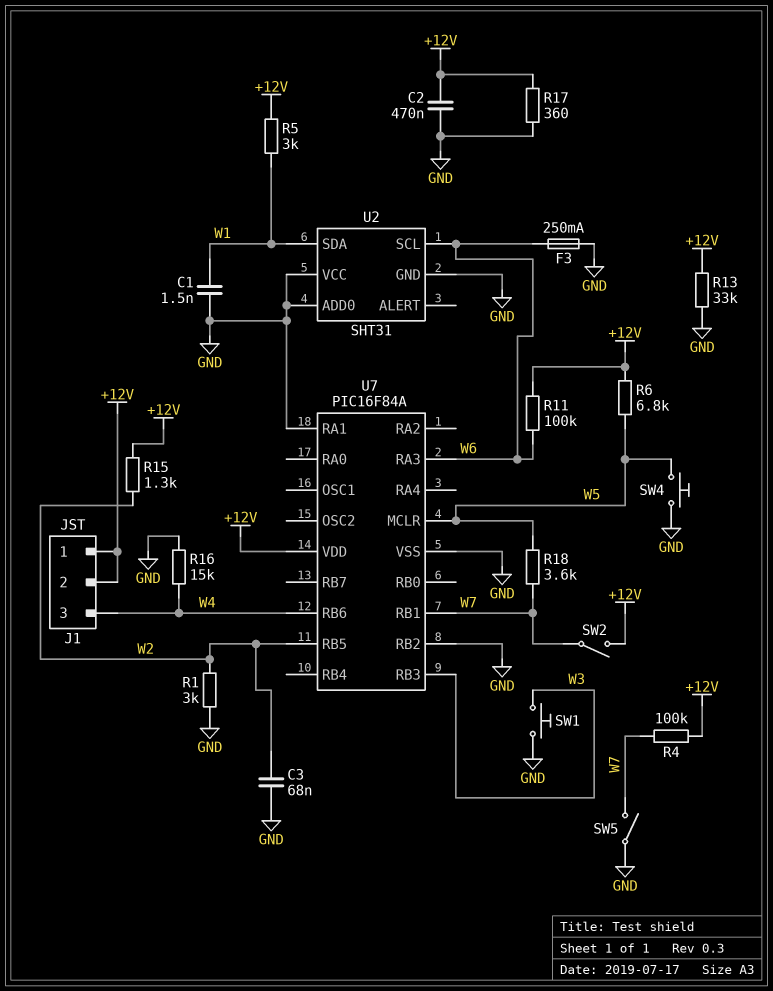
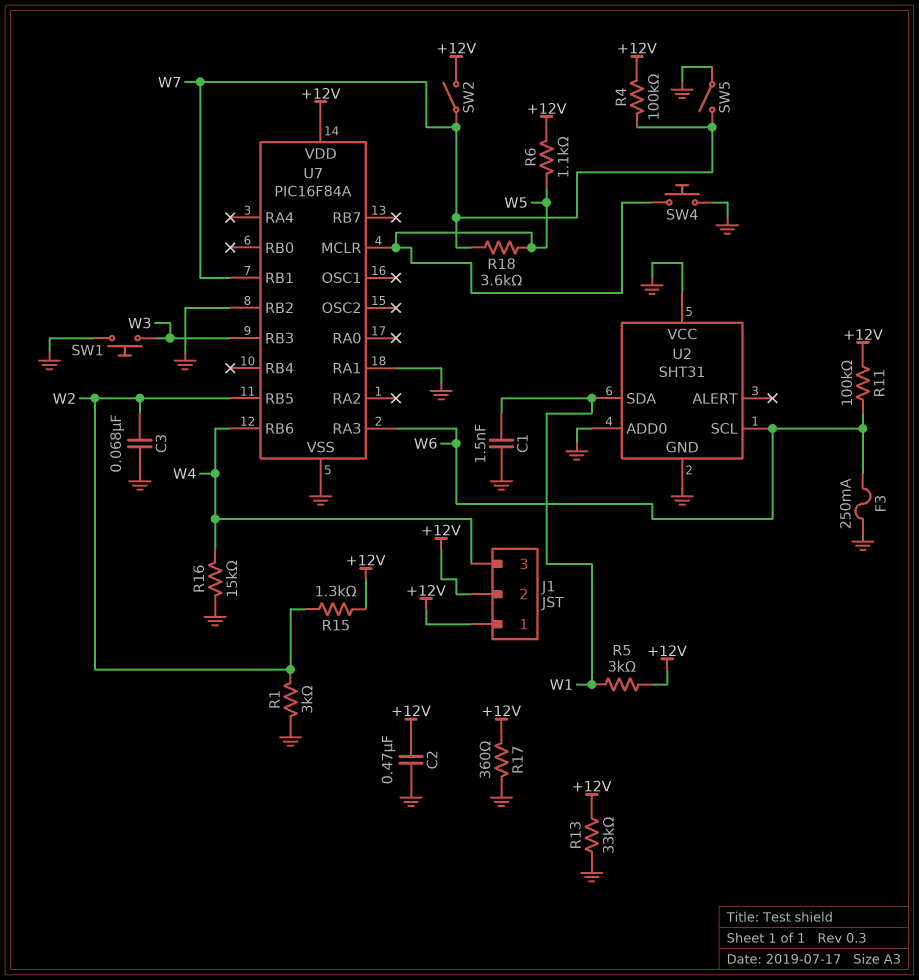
R6: 6.8k (+12V, W5) -> 1.1k (+12V, W5)

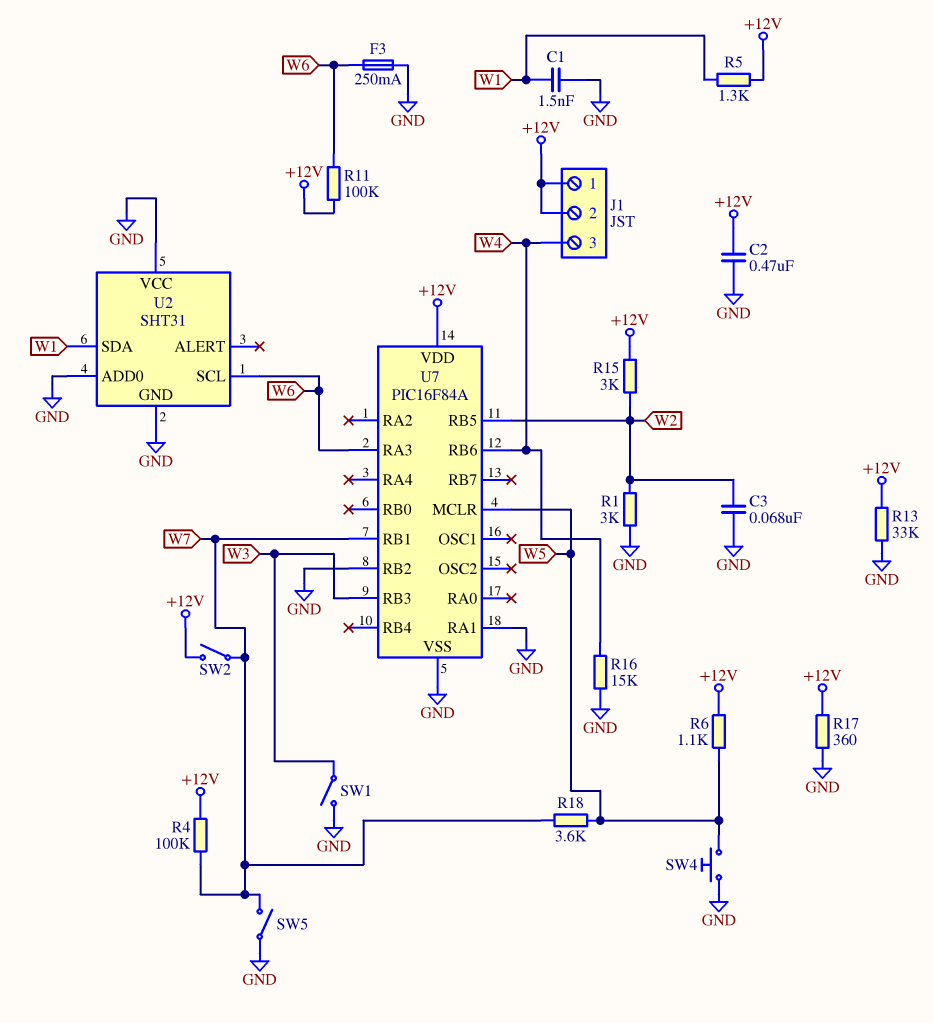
R5: 3k (+12V, W1) -> 1.3k (+12V, W1)
R15: 1.3k (+12V, W2) -> 3k (+12V, W2)
SW1: button (GND, W3) -> switch (GND, W3)

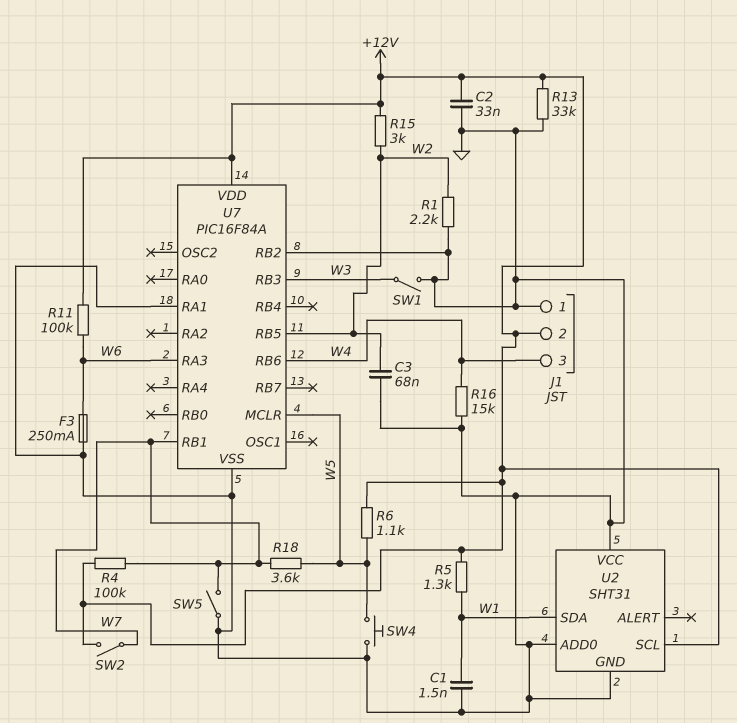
C2: 470nF (+12V, GND) -> 33nF (+12V, GND)
J1 pin 1: +12V -> GND
R1: 3k (GND, W2) -> 2.2k (GND, W2)
R17: 360 (+12V, GND) -> none
U2 pin SCL: W6 -> +12V

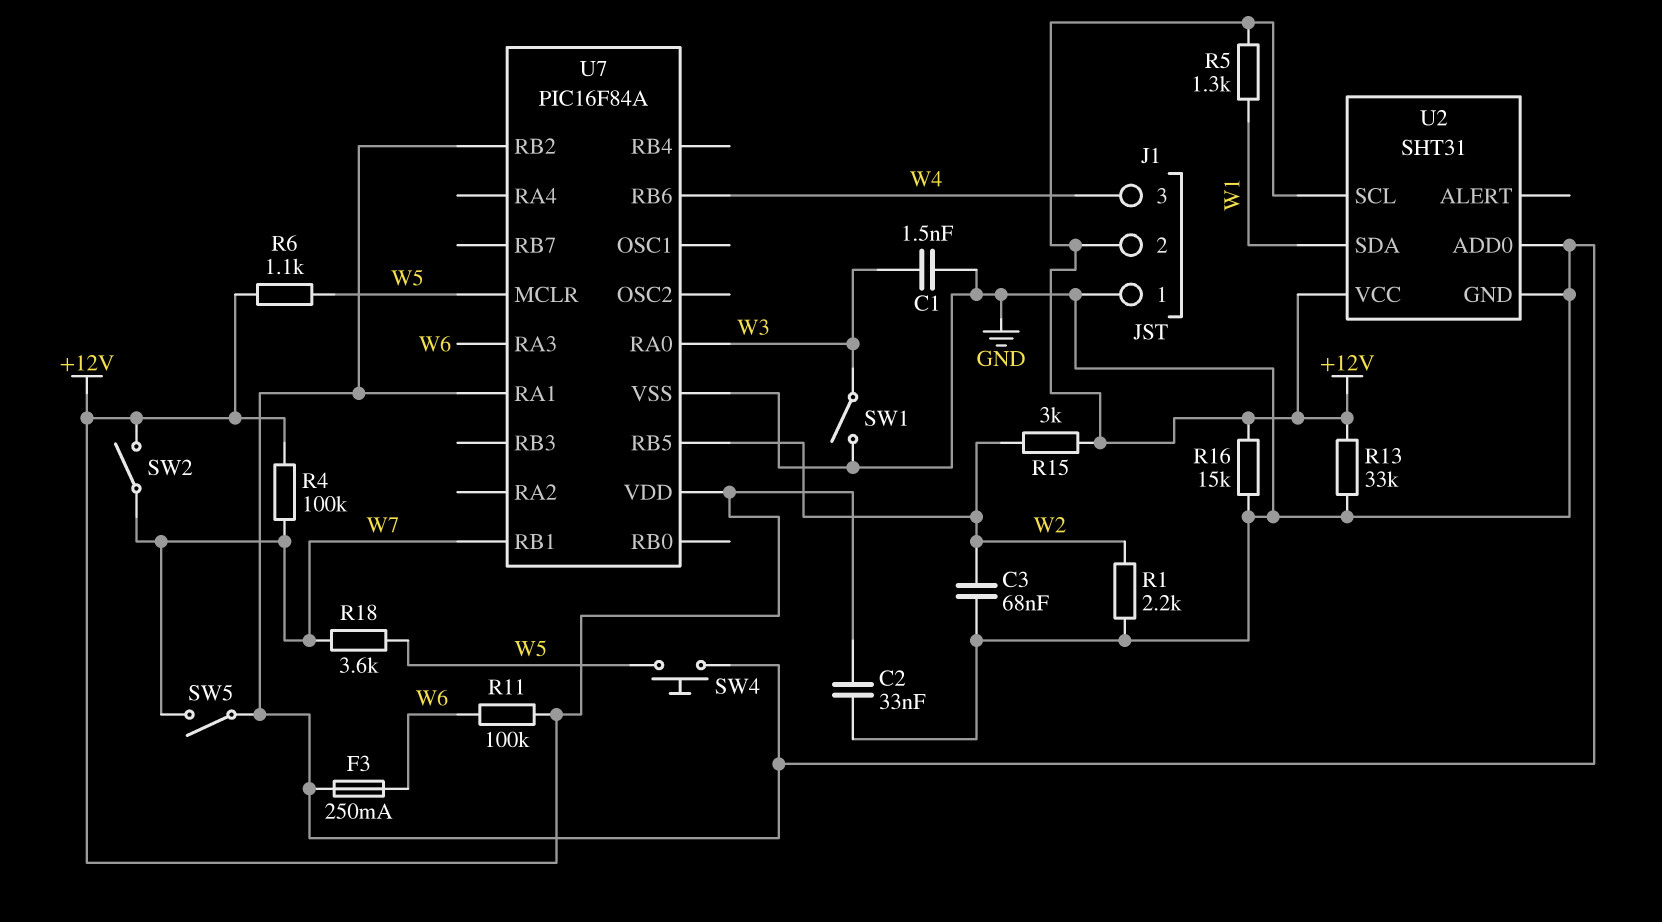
C1: 1.5nF (GND, W1) -> 1.5nF (GND, W3)
R16: 15k (GND, W4) -> 15k (+12V, GND)
U2 pin VCC: GND -> +12V
U7 pin RA0: none -> W3
U7 pin RB3: W3 -> none

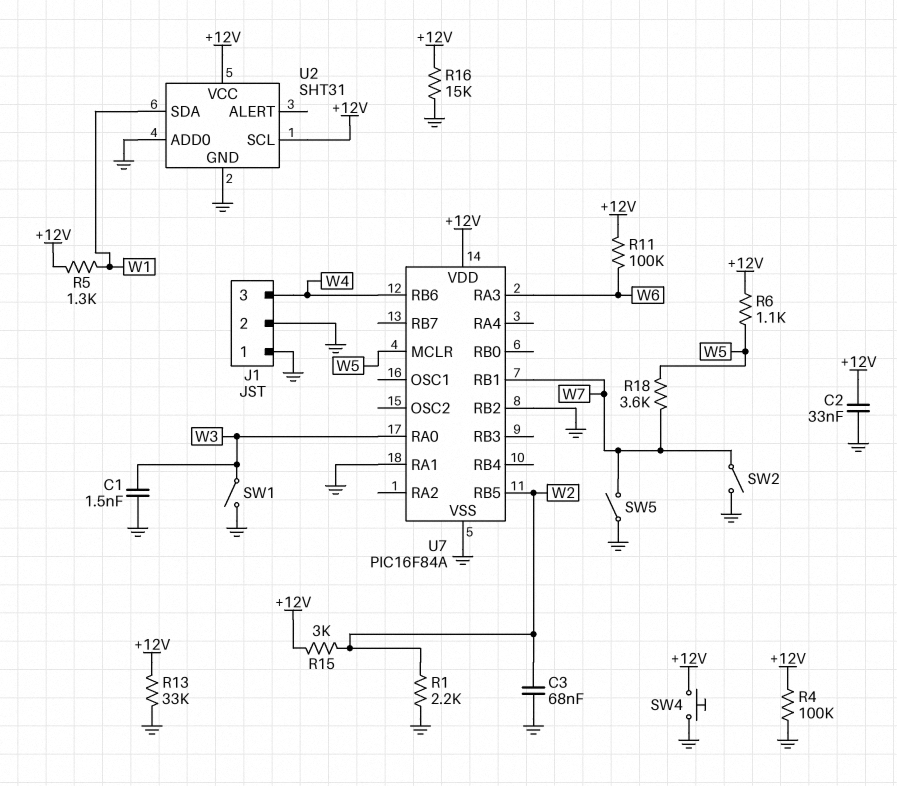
F3: 250mA (GND, W6) -> none
J1 pin 2: +12V -> GND
R4: 100k (+12V, W7) -> 100k (+12V, GND)
SW2: switch (+12V, W7) -> switch (GND, W7)
SW4: button (GND, W5) -> button (+12V, GND)

